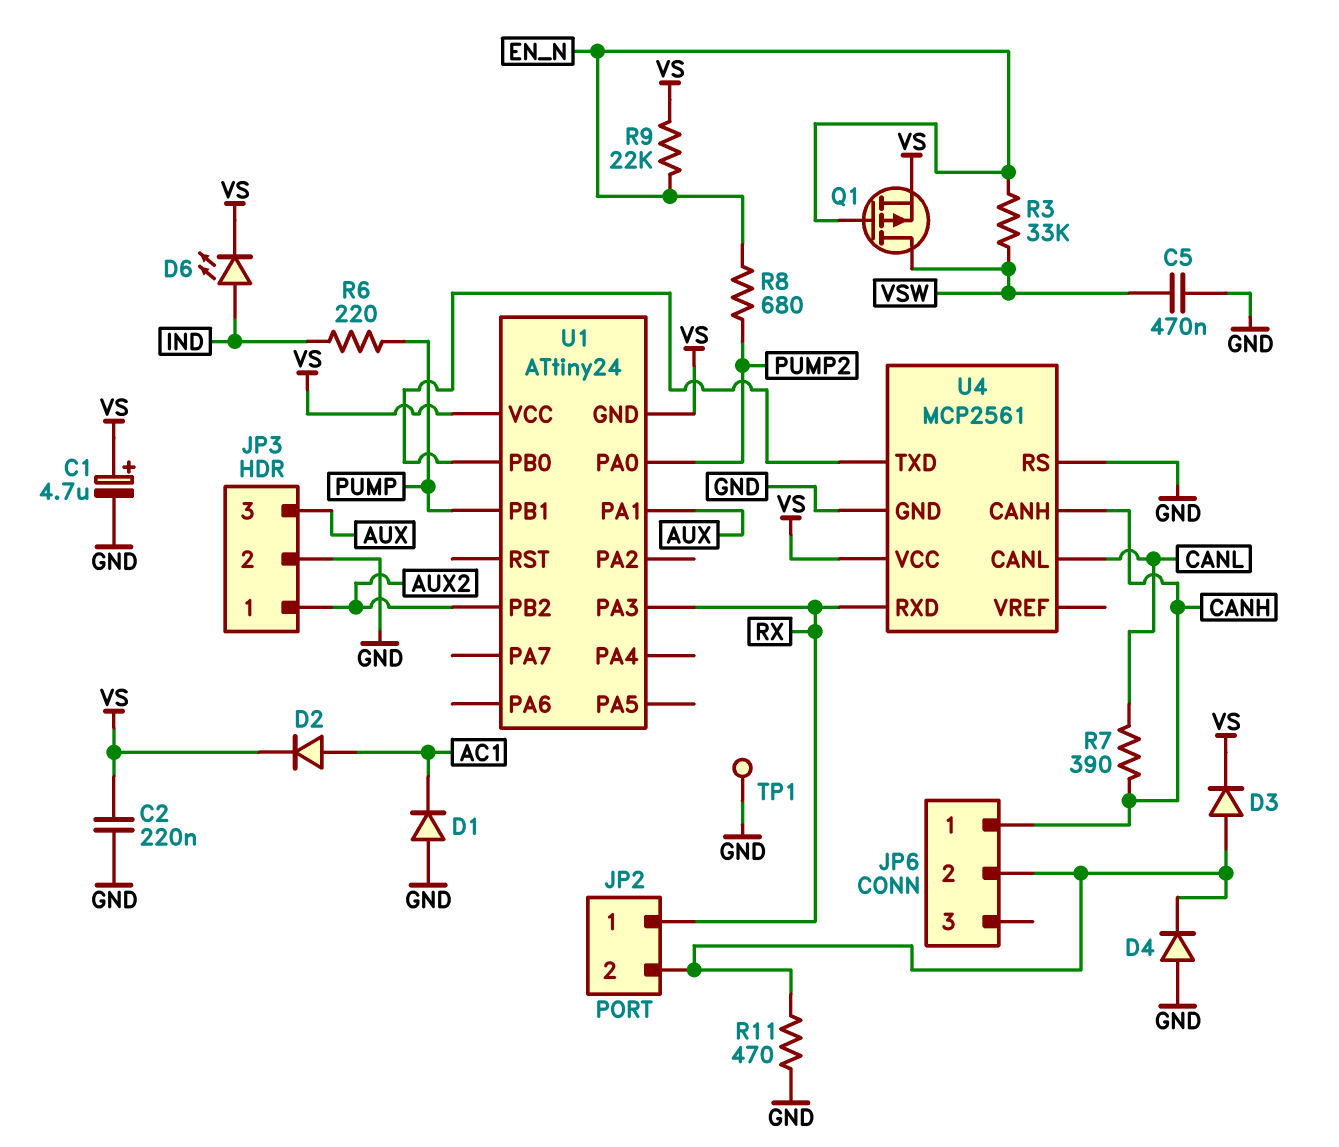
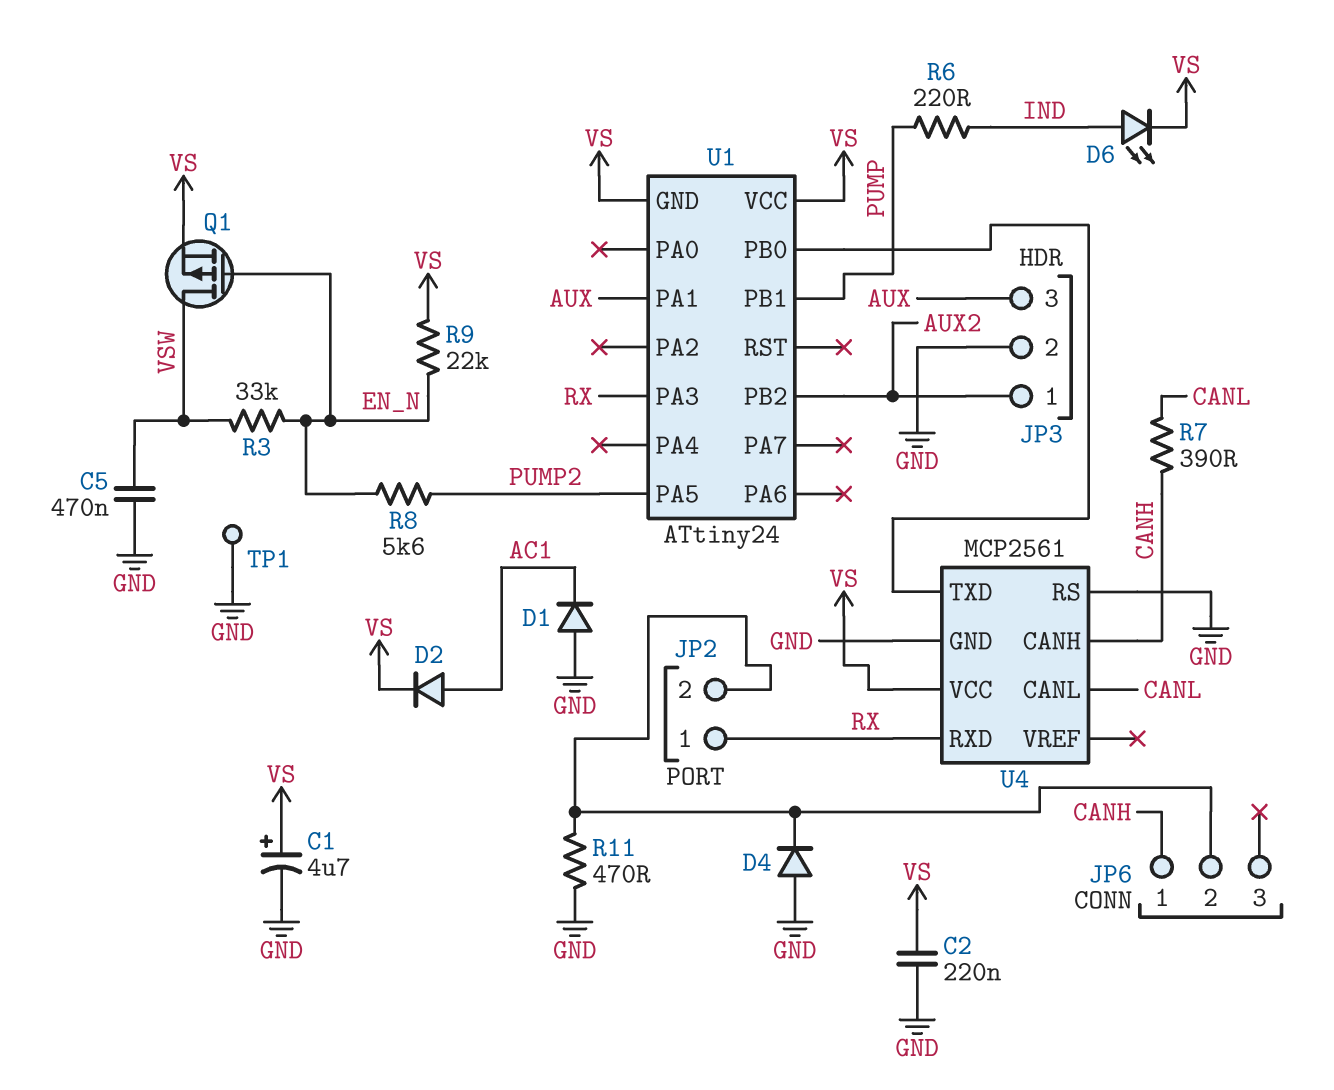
D3: diode (A JP2/2, K VS) -> none
R8: 680 (EN_N, PUMP2) -> 5.6k (EN_N, PUMP2)
U1 pin PA0: PUMP2 -> none
U1 pin PA5: none -> PUMP2

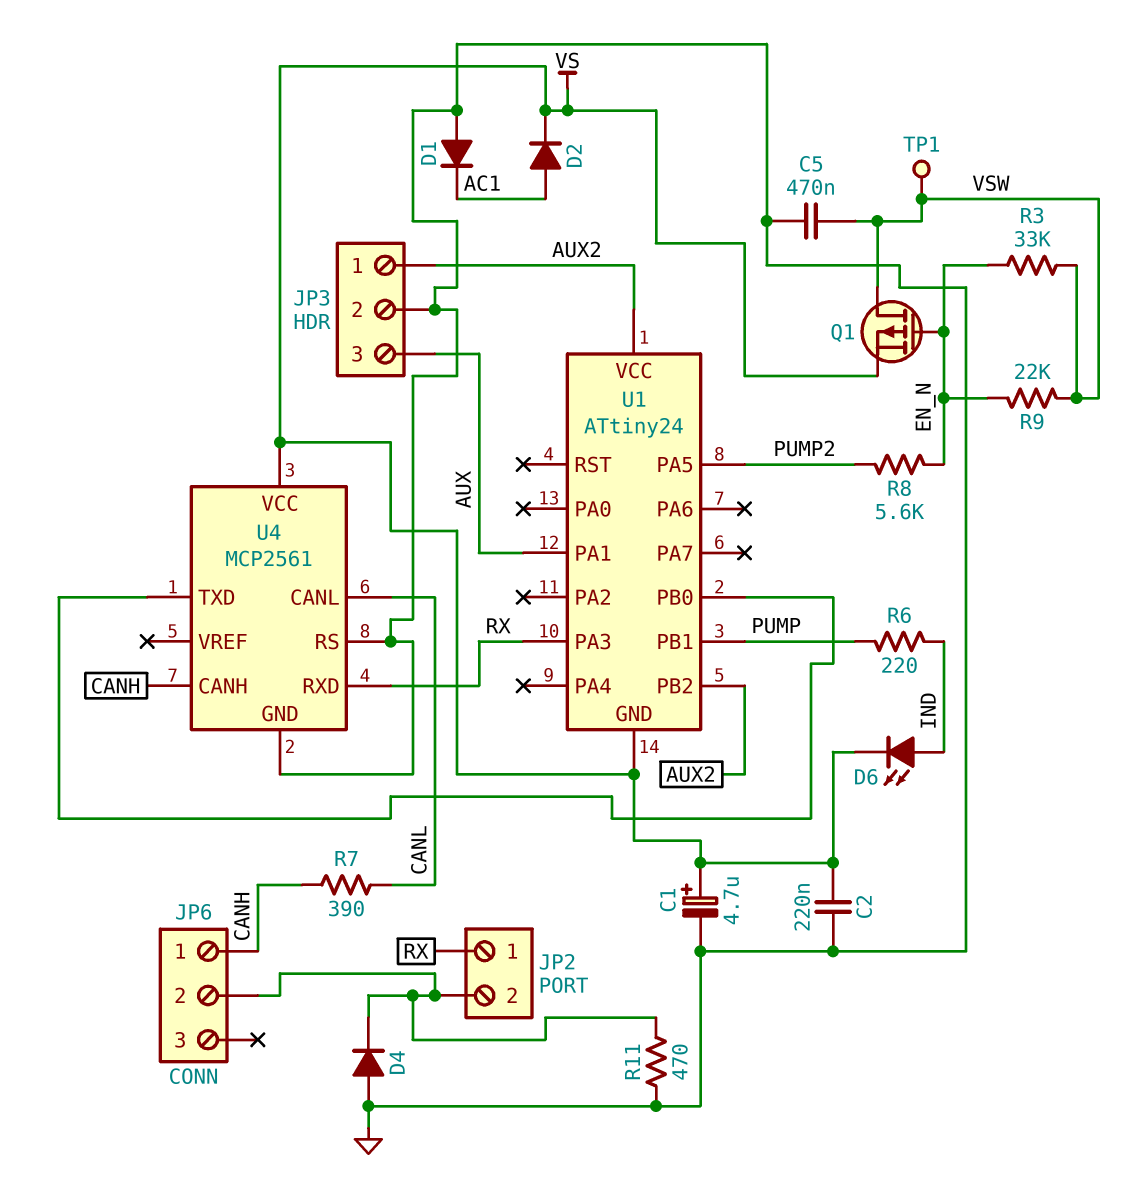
R9: 22k (EN_N, VS) -> 22k (EN_N, VSW)
TP1: test point (GND) -> test point (VSW)
U1 pin VCC: VS -> AUX2

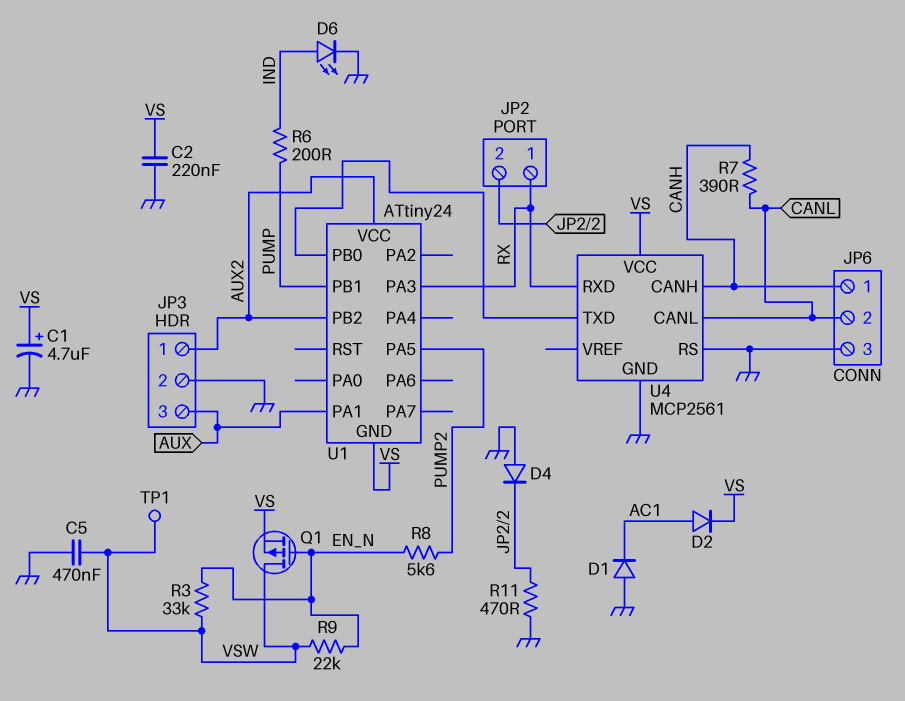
D6: LED (A IND, K VS) -> LED (A IND, K GND)
JP6 pin 2: JP2/2 -> CANL
JP6 pin 3: none -> GND
R6: 220 (IND, PUMP) -> 200 (IND, PUMP)

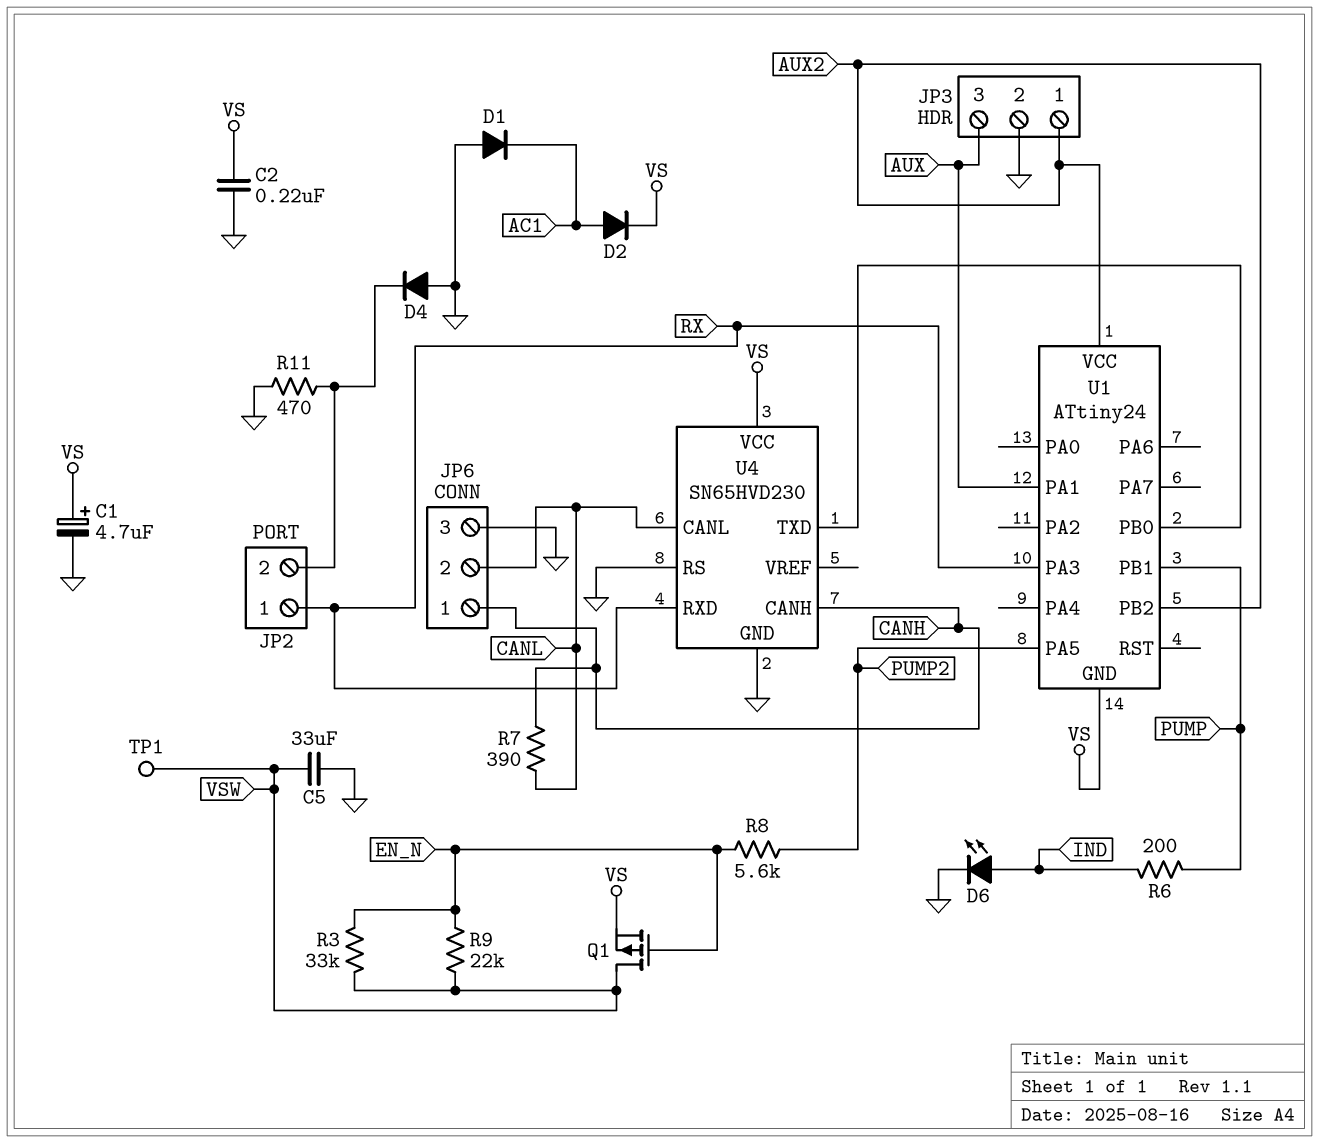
C5: 470nF (GND, VSW) -> 33uF (GND, VSW)
U4: MCP2561 -> SN65HVD230

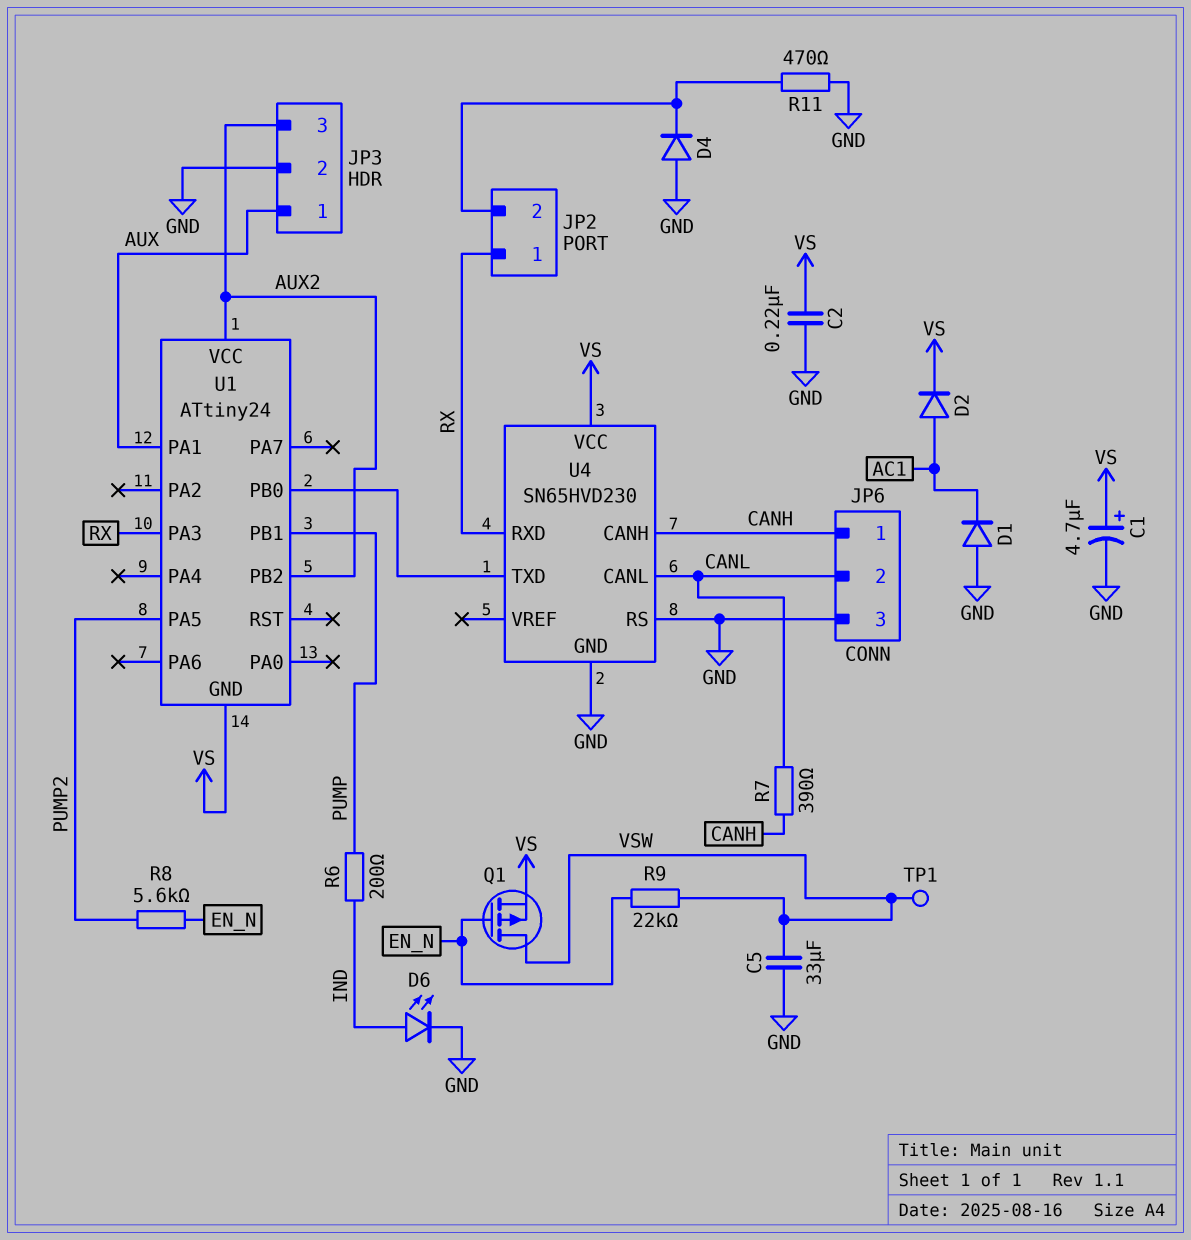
JP3 pin 1: AUX2 -> AUX
JP3 pin 3: AUX -> AUX2
R3: 33k (EN_N, VSW) -> none

